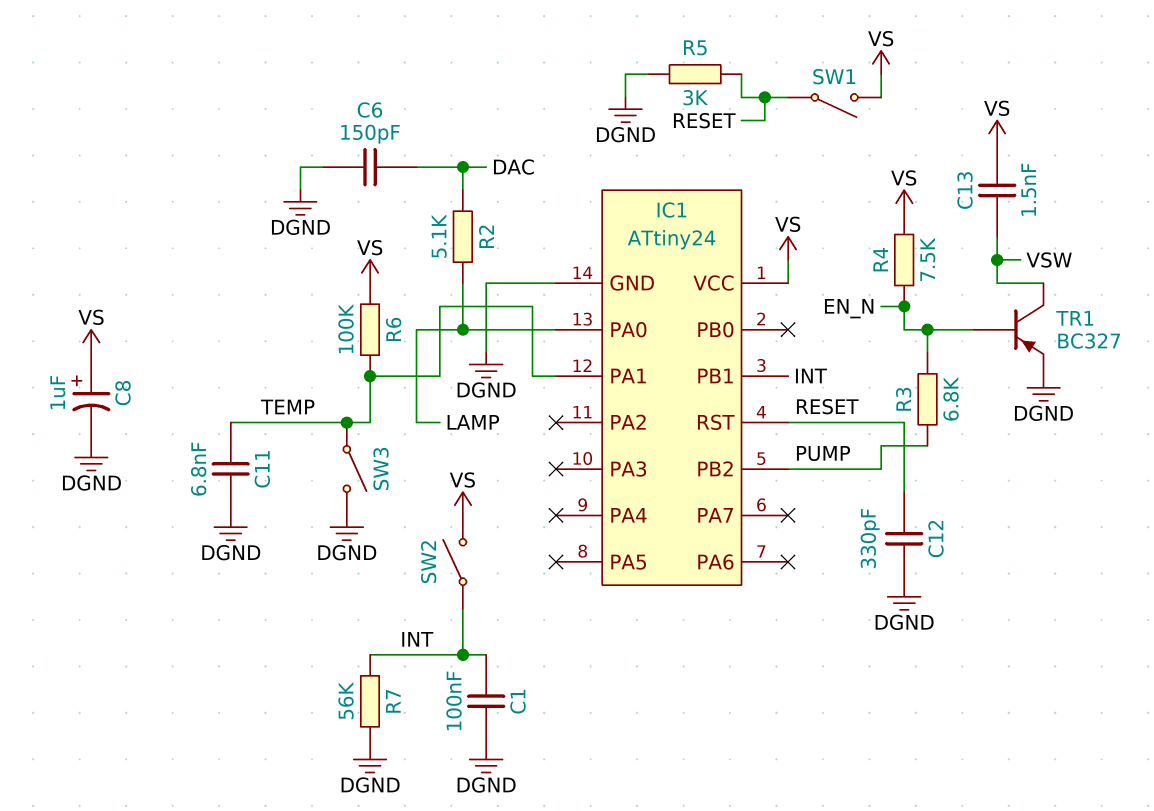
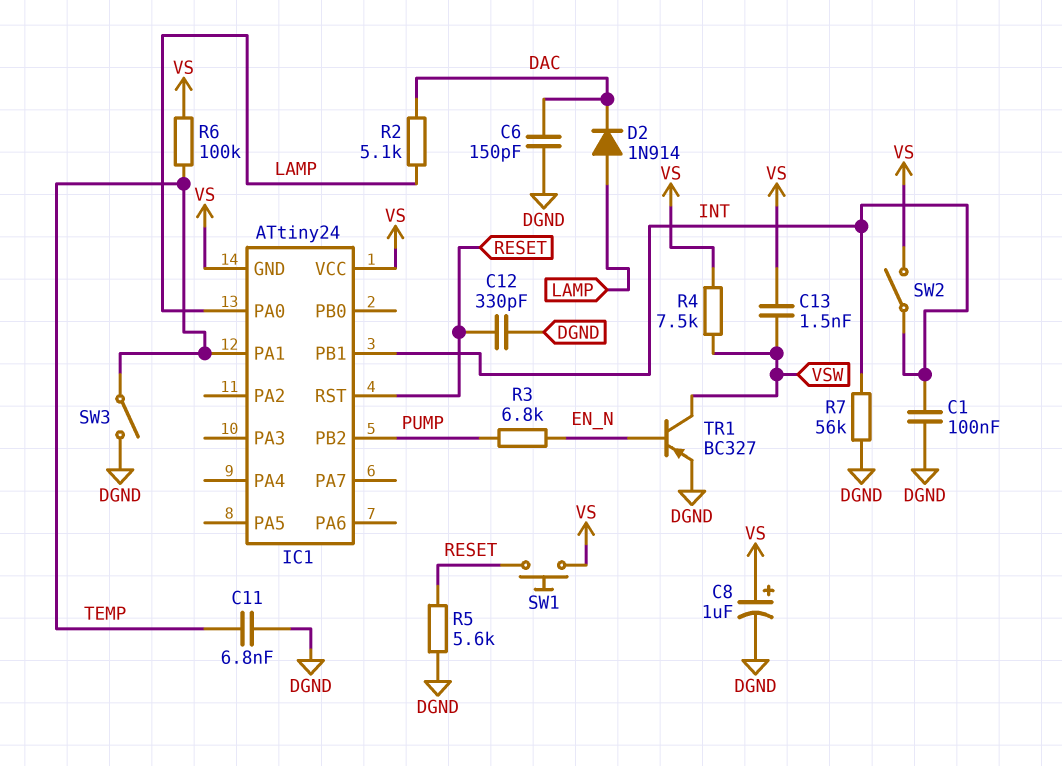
D2: none -> diode 1N914 (A LAMP, K DAC)
IC1 pin GND: DGND -> VS
R4: 7.5k (EN_N, VS) -> 7.5k (VS, VSW)
R5: 3k (DGND, RESET) -> 5.6k (DGND, RESET)
SW1: switch (RESET, VS) -> button (RESET, VS)

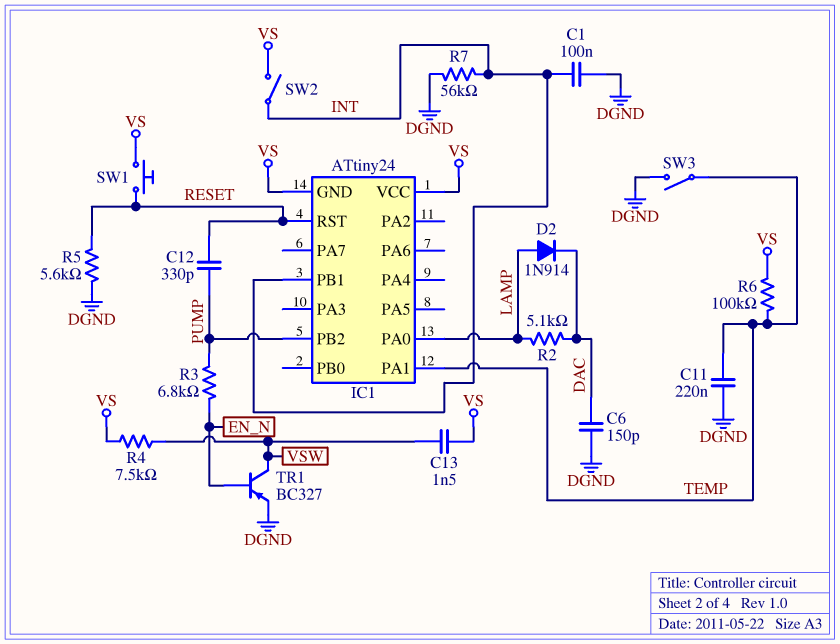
C8: 1uF (plus VS, minus DGND) -> none
C11: 6.8nF (DGND, TEMP) -> 220nF (DGND, TEMP)
C12: 330pF (DGND, RESET) -> 330pF (PUMP, RESET)

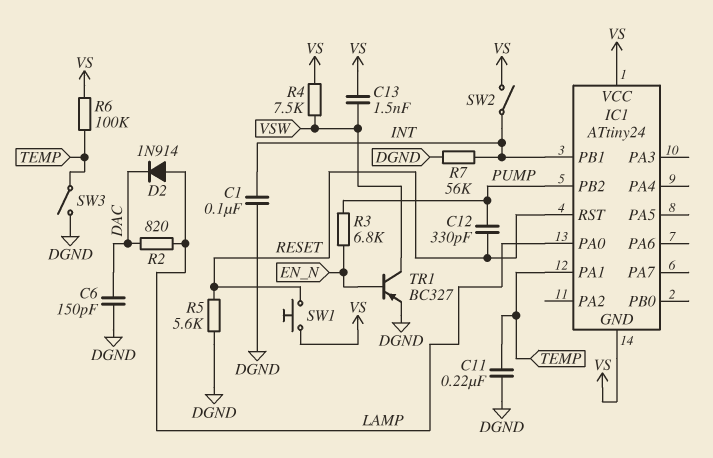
R2: 5.1k (DAC, LAMP) -> 820 (DAC, LAMP)

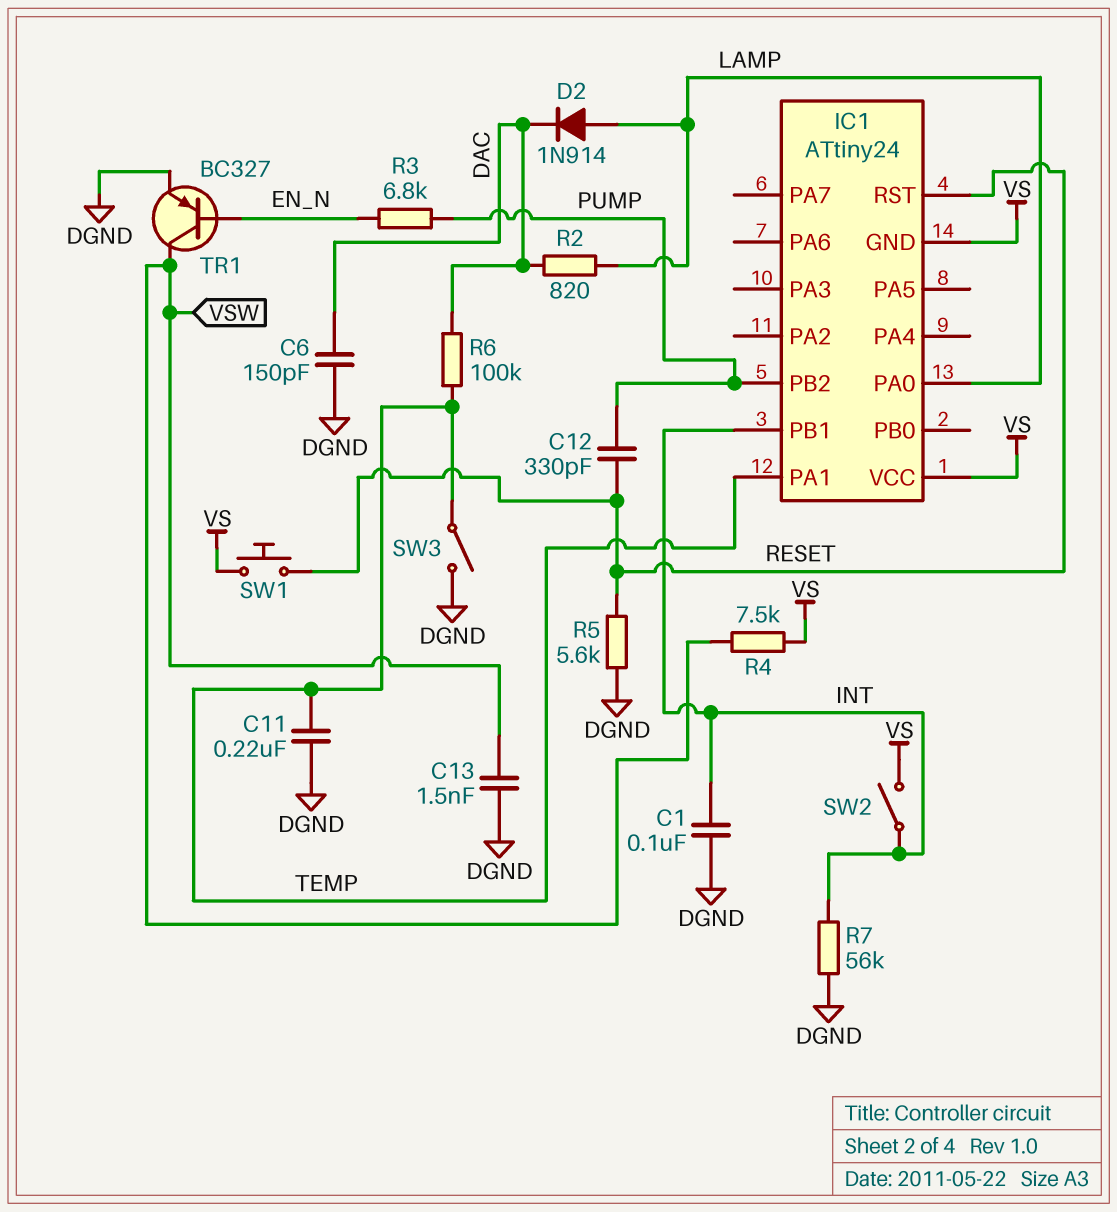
C13: 1.5nF (VS, VSW) -> 1.5nF (DGND, VSW)
R6: 100k (TEMP, VS) -> 100k (DAC, TEMP)

